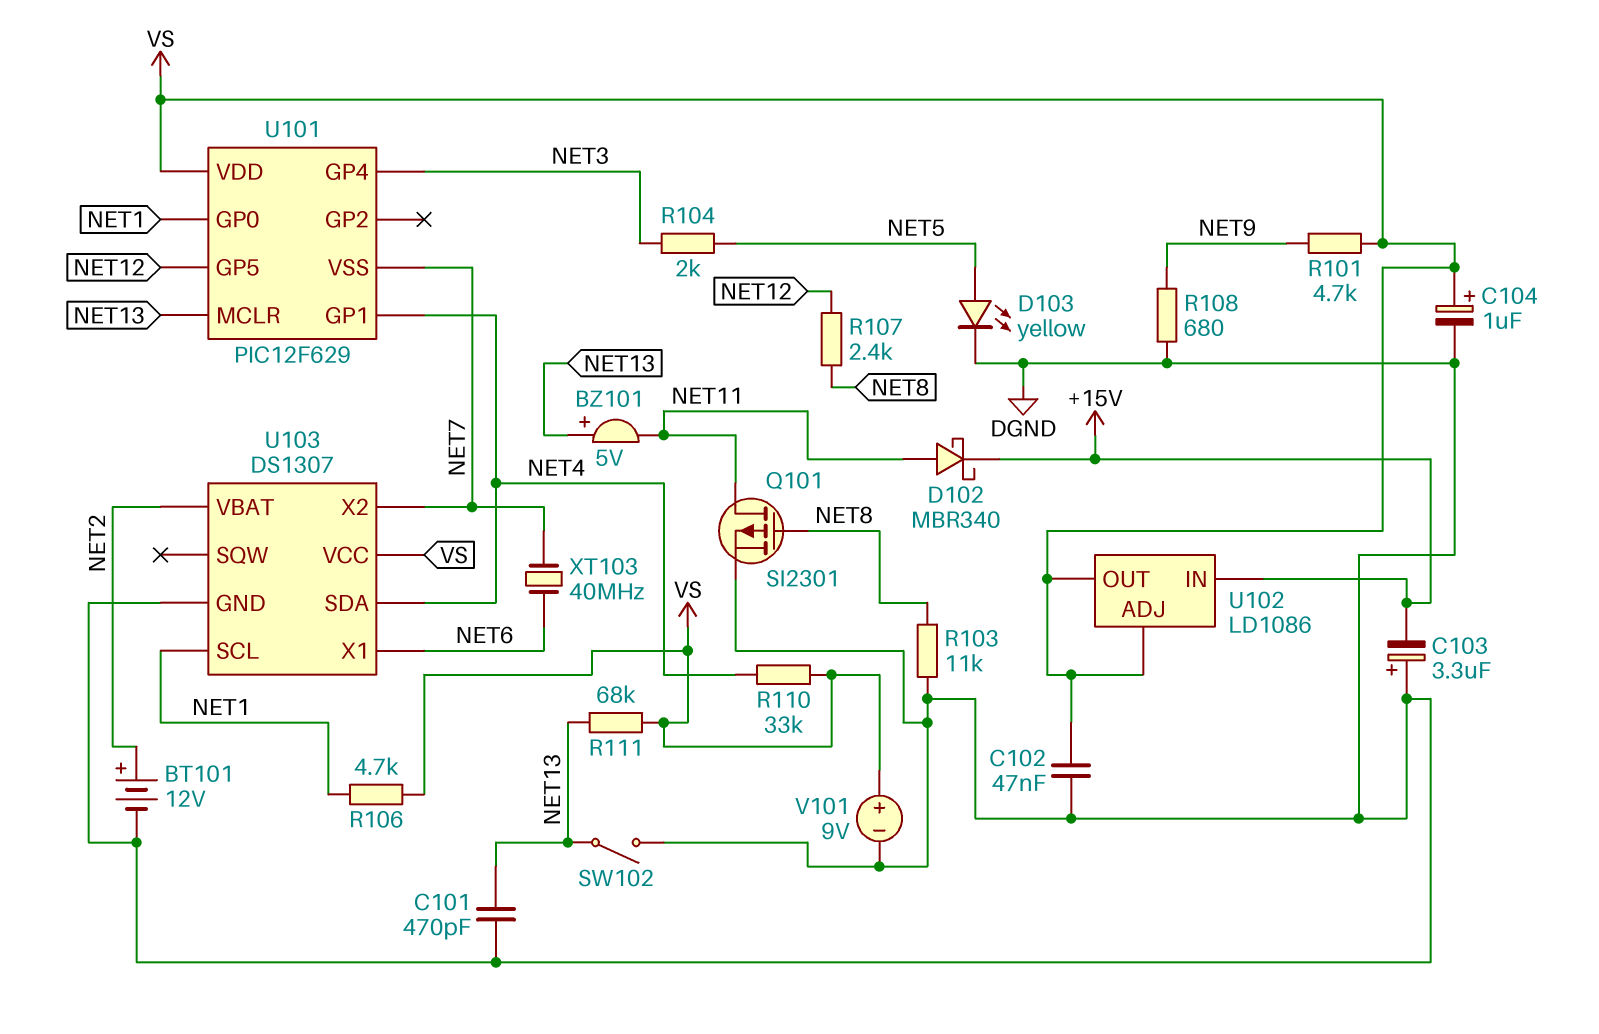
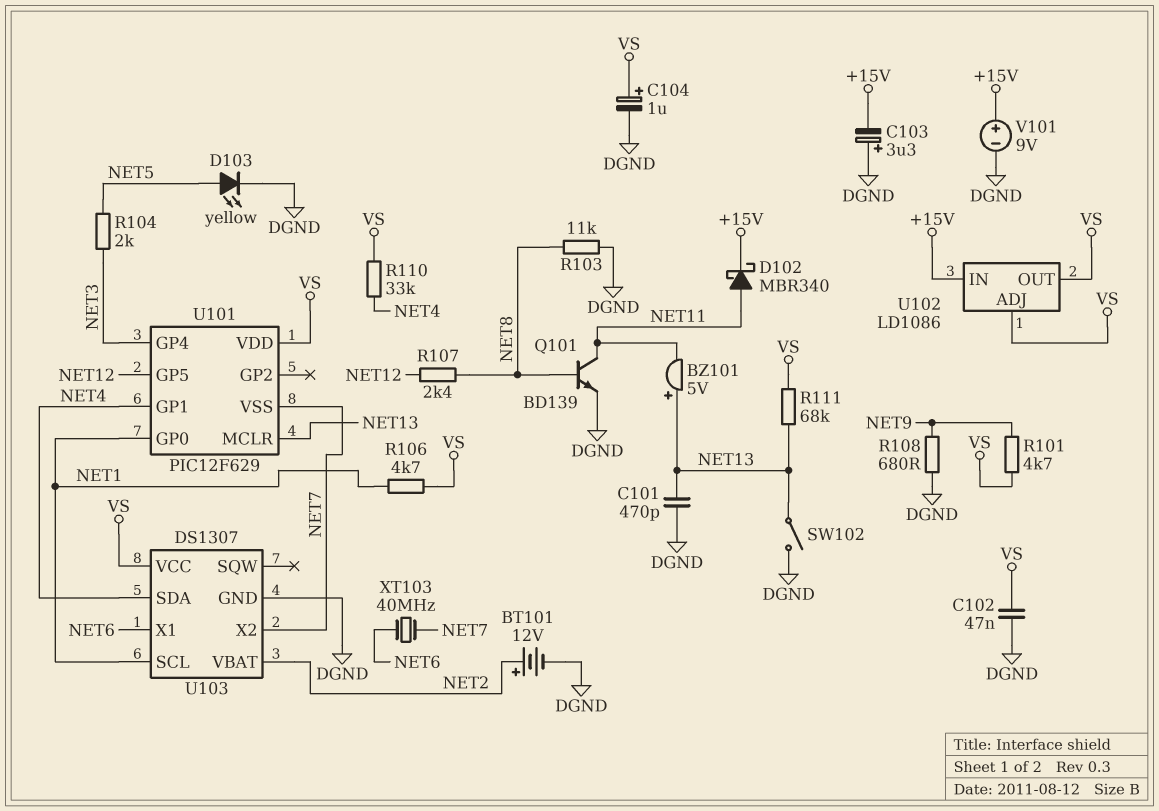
Q101: PMOS SI2301 (G NET8, D NET11, S DGND) -> NPN BD139 (B NET8, C NET11, E DGND)
V101: 9V (plus VS, minus DGND) -> 9V (plus +15V, minus DGND)

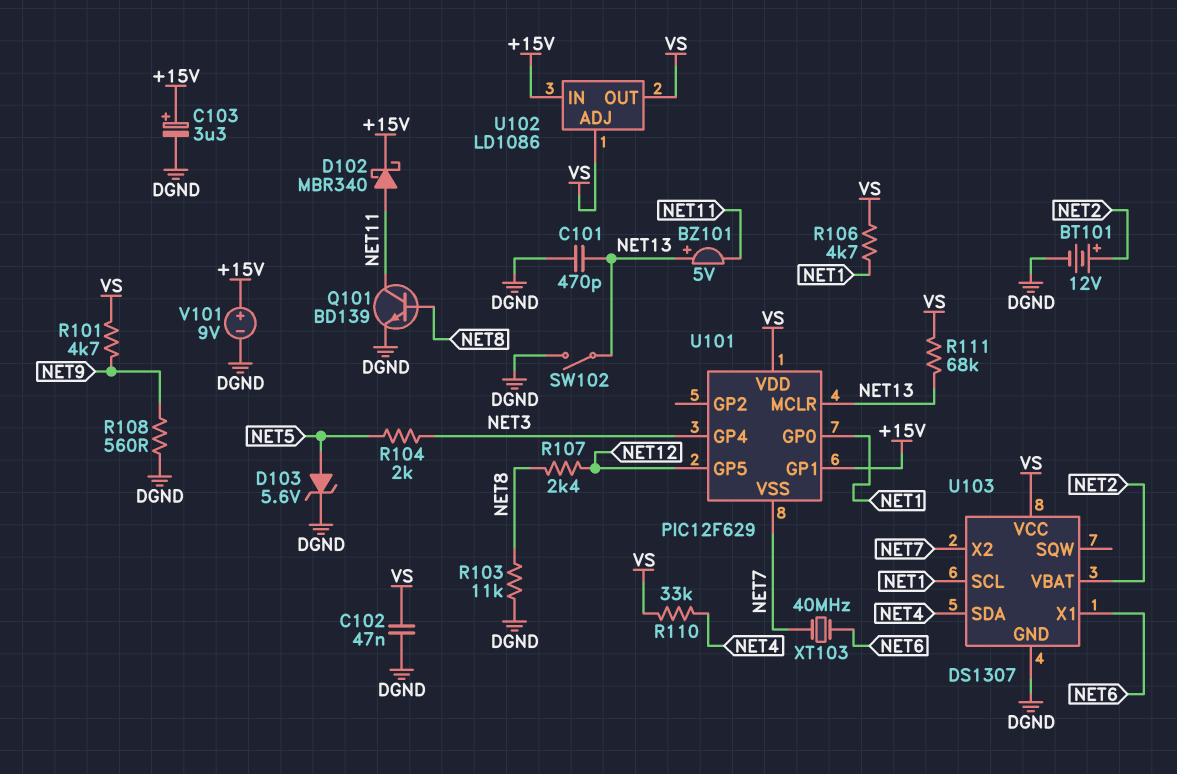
C103: 3.3uF (plus DGND, minus +15V) -> 3.3uF (plus +15V, minus DGND)
C104: 1uF (plus VS, minus DGND) -> none
D103: LED yellow (A NET5, K DGND) -> zener 5.6V (A NET5, K DGND)
R108: 680 (DGND, NET9) -> 560 (DGND, NET9)
U101 pin GP1: NET4 -> +15V

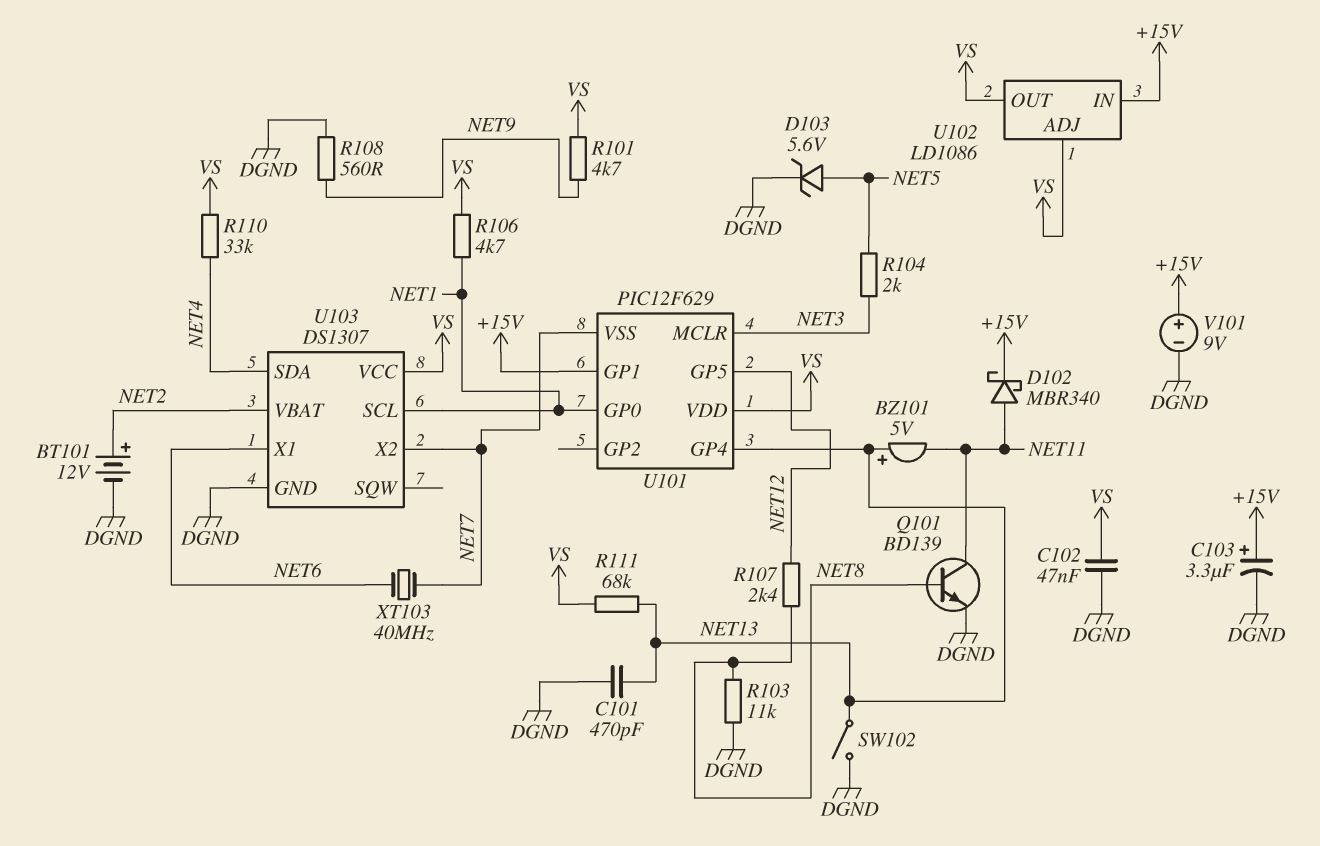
U101 pin GP4: NET3 -> NET13
U101 pin MCLR: NET13 -> NET3

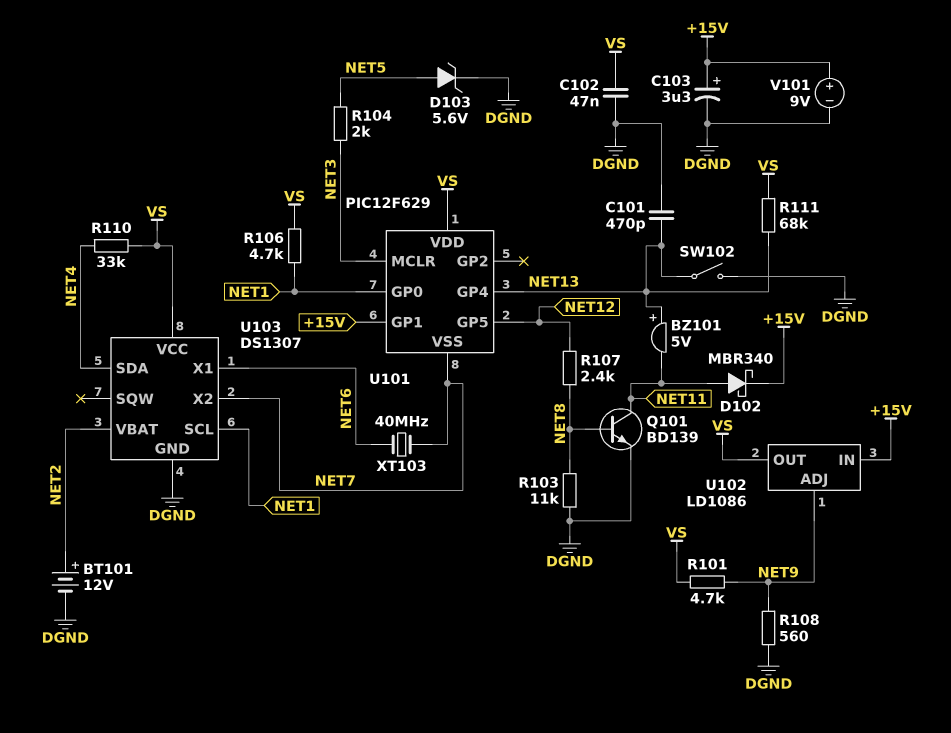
U102 pin ADJ: VS -> NET9

